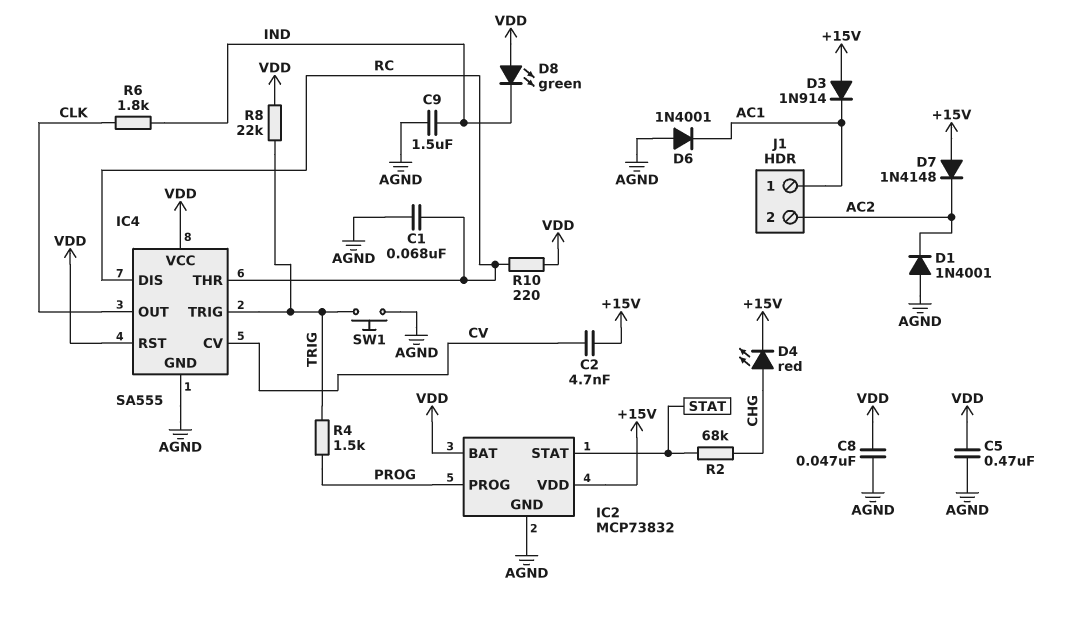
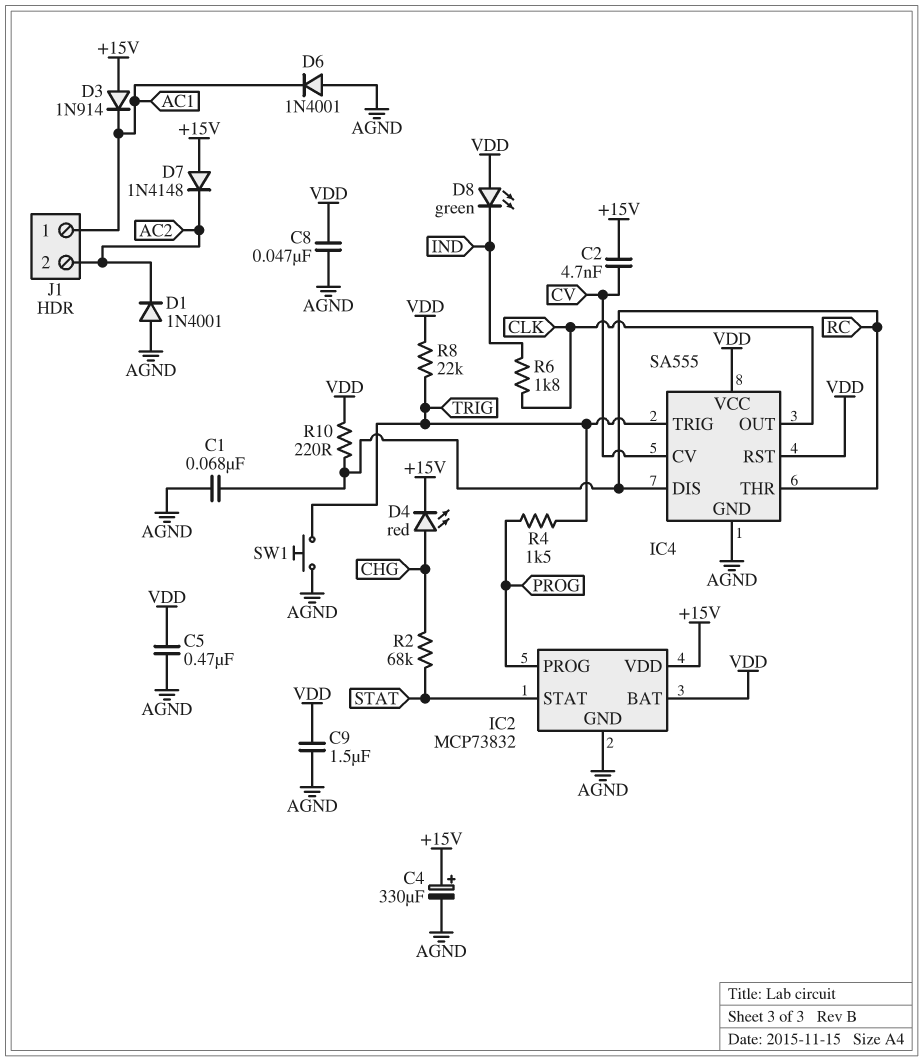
C4: none -> 330uF (plus +15V, minus AGND)
C9: 1.5uF (AGND, IND) -> 1.5uF (AGND, VDD)

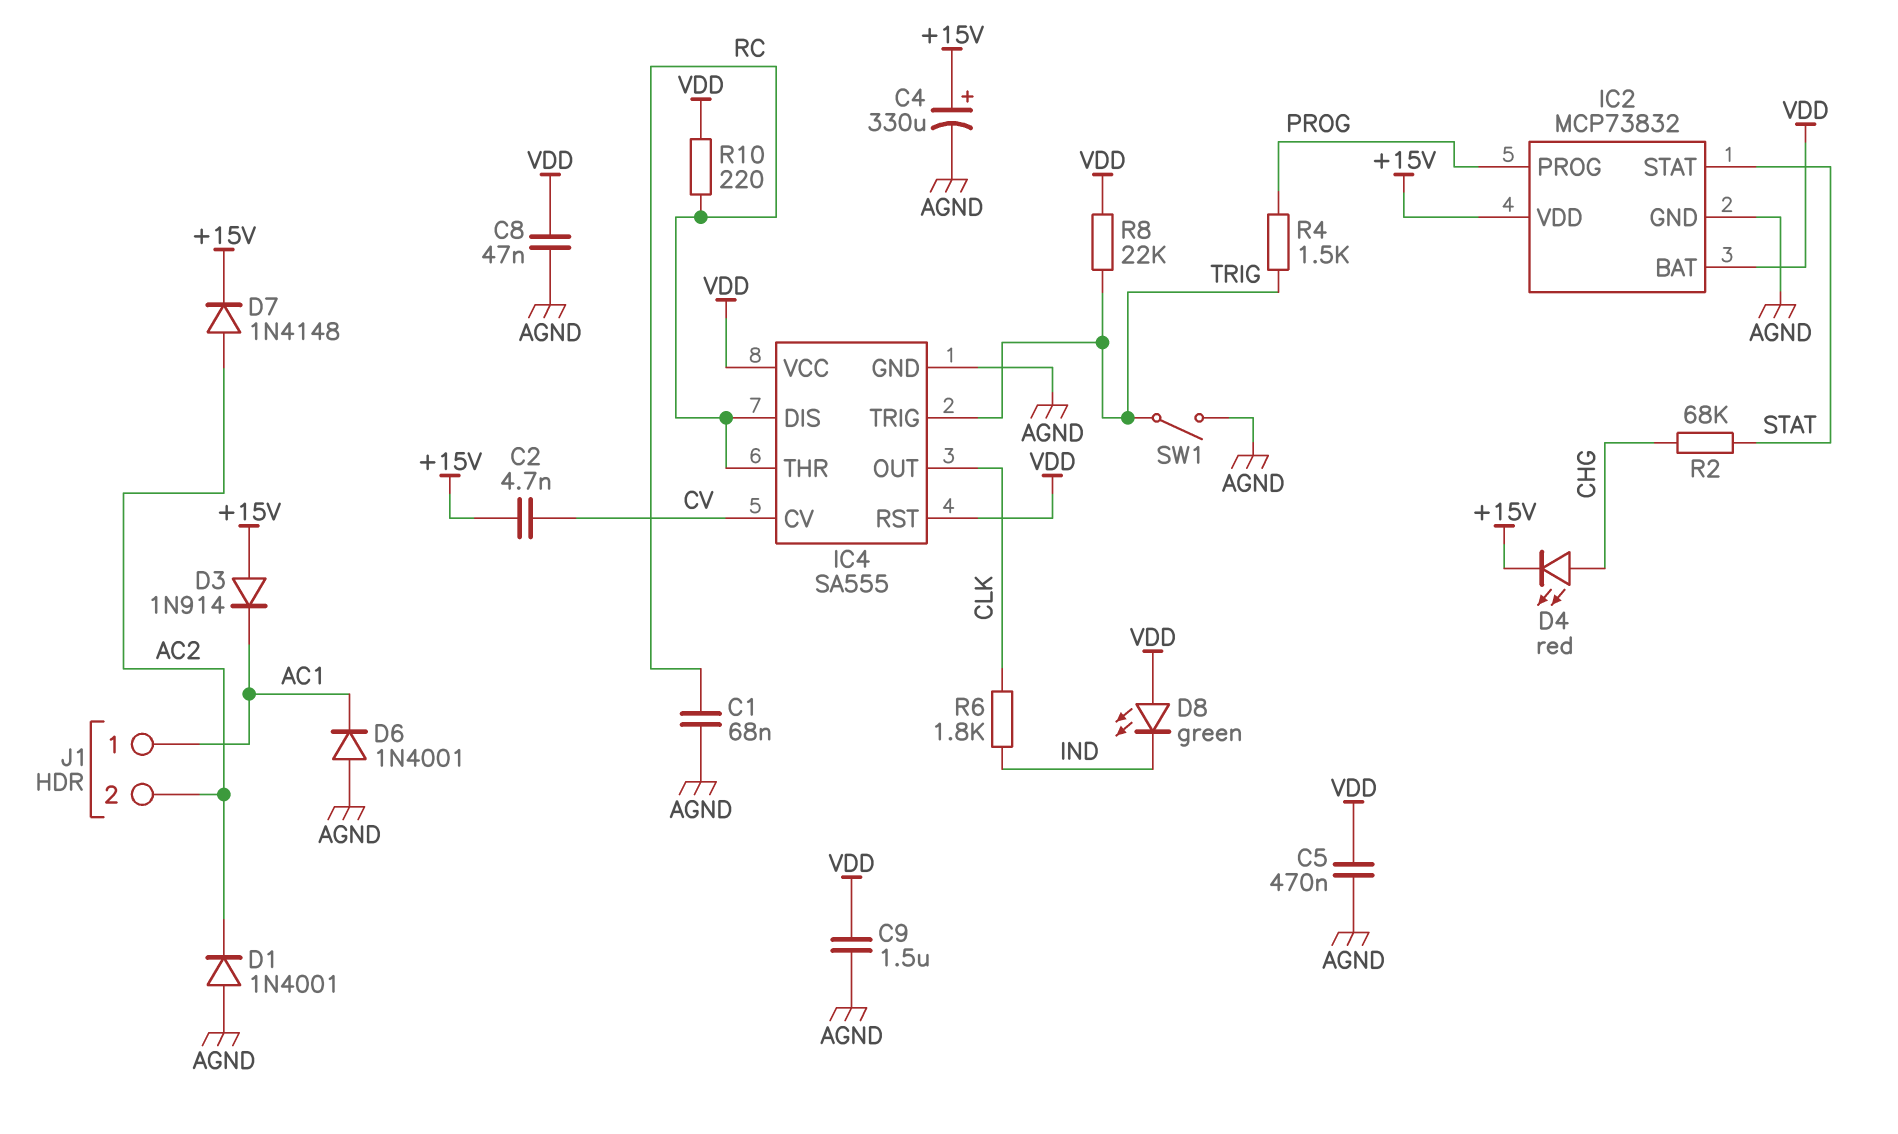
D7: diode 1N4148 (A +15V, K AC2) -> diode 1N4148 (A AC2, K +15V)
SW1: button (AGND, TRIG) -> switch (AGND, TRIG)

